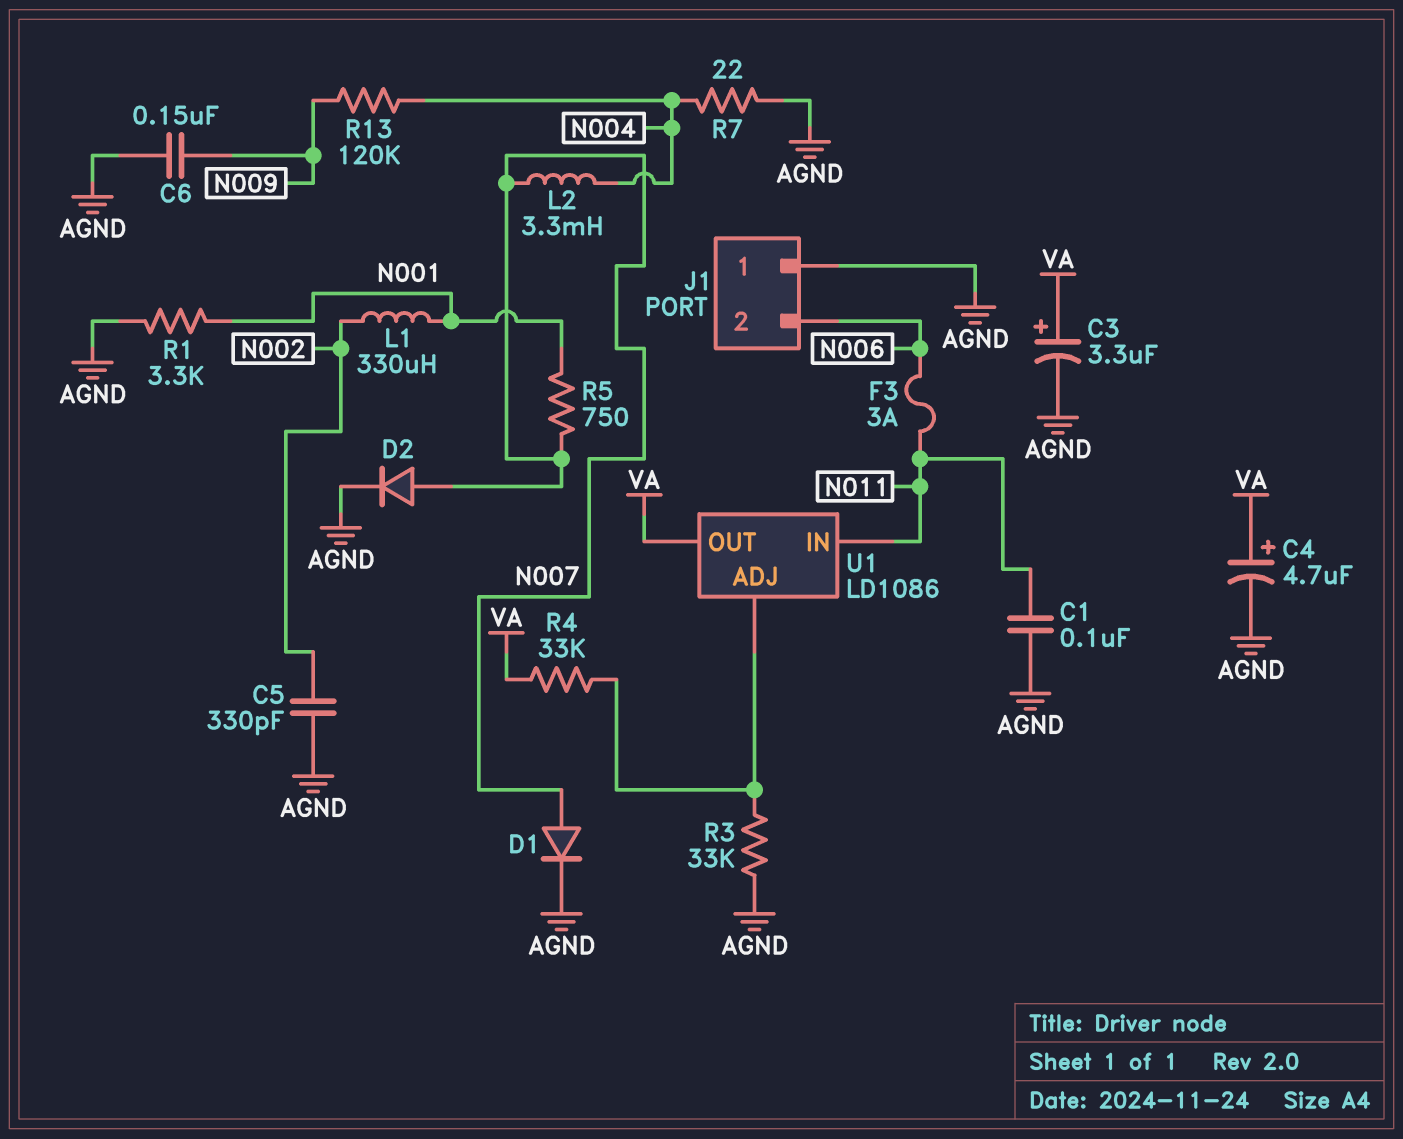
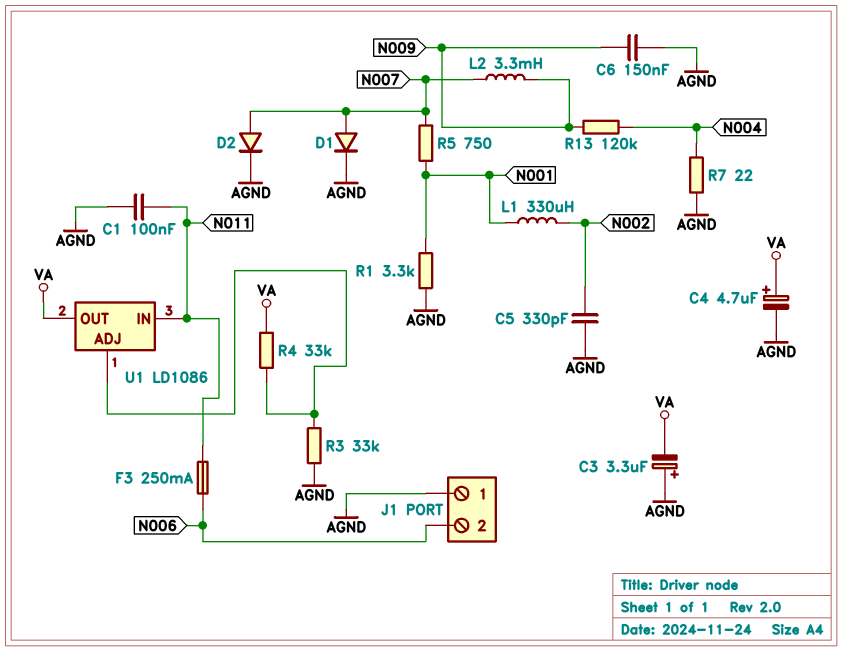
C3: 3.3uF (plus VA, minus AGND) -> 3.3uF (plus AGND, minus VA)
F3: 3A (N006, N011) -> 250mA (N006, N011)
L2: 3.3mH (N004, N007) -> 3.3mH (N007, N009)

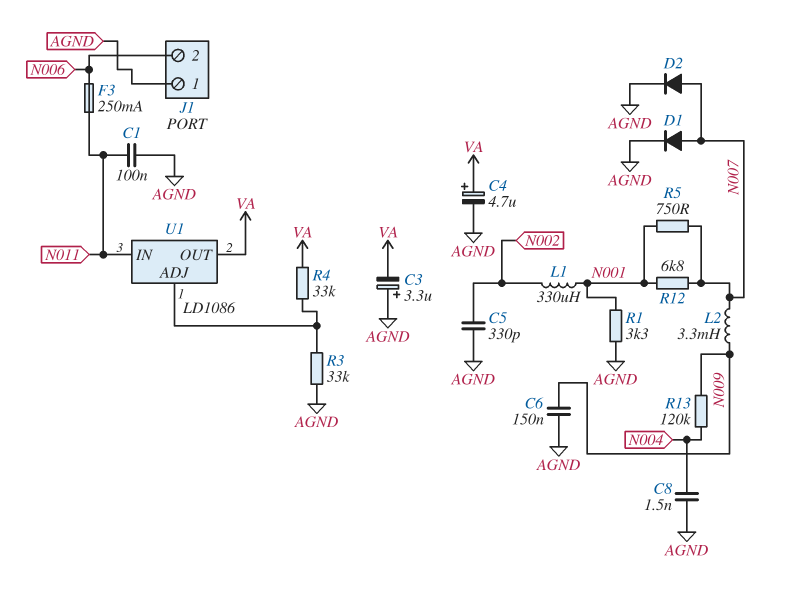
C8: none -> 1.5nF (AGND, N004)
R7: 22 (AGND, N004) -> none
R12: none -> 6.8k (N001, N007)

